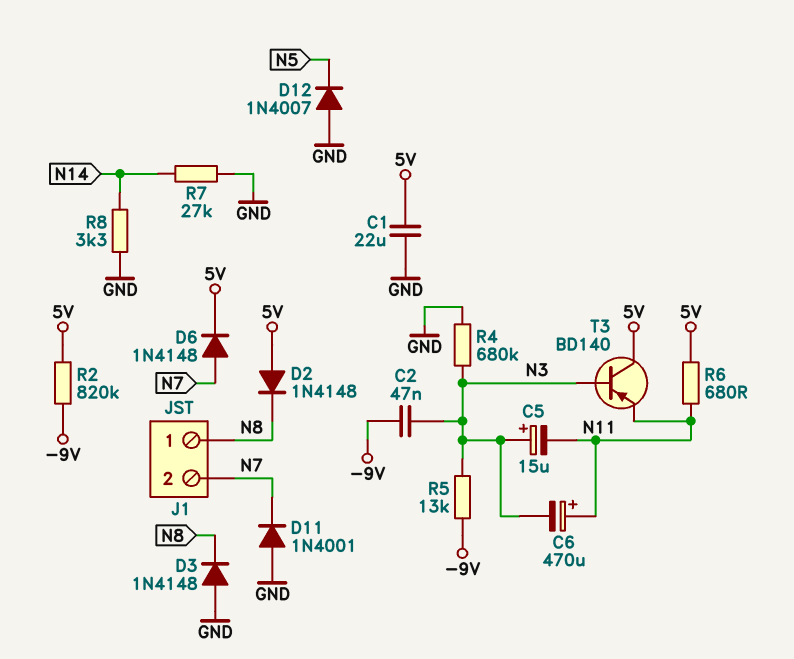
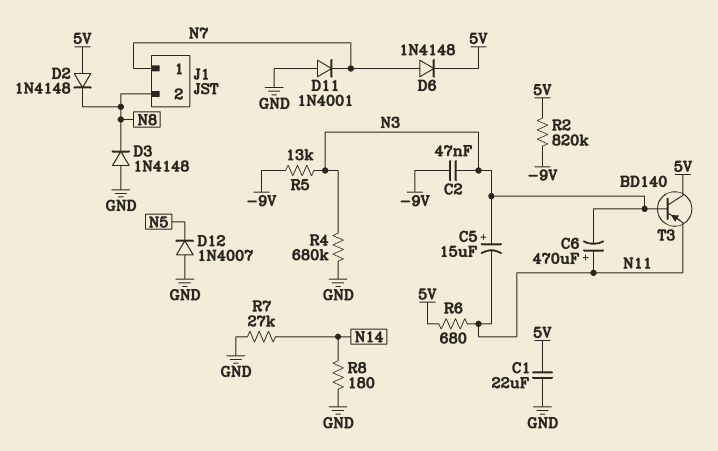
J1 pin 1: N8 -> N7
J1 pin 2: N7 -> N8
R8: 3.3k (GND, N14) -> 180 (GND, N14)

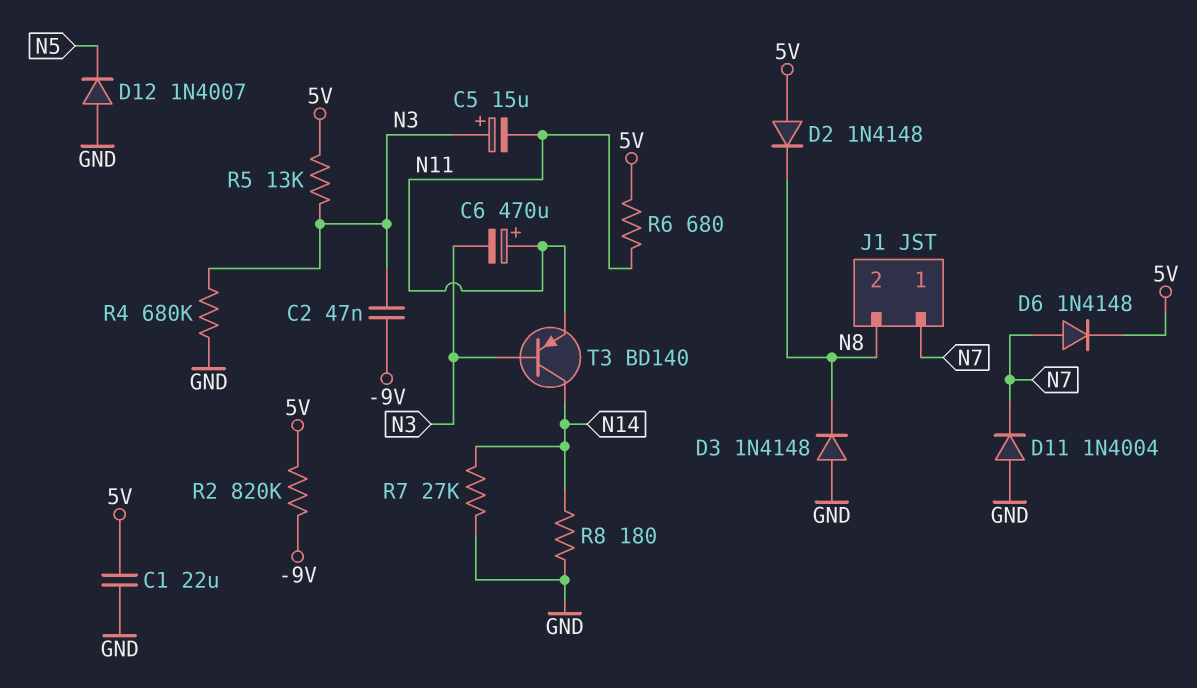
D11: diode 1N4001 (A GND, K N7) -> diode 1N4004 (A GND, K N7)
R5: 13k (-9V, N3) -> 13k (5V, N3)
T3: PNP BD140 (B N3, C 5V, E N11) -> PNP BD140 (B N3, C N14, E N11)

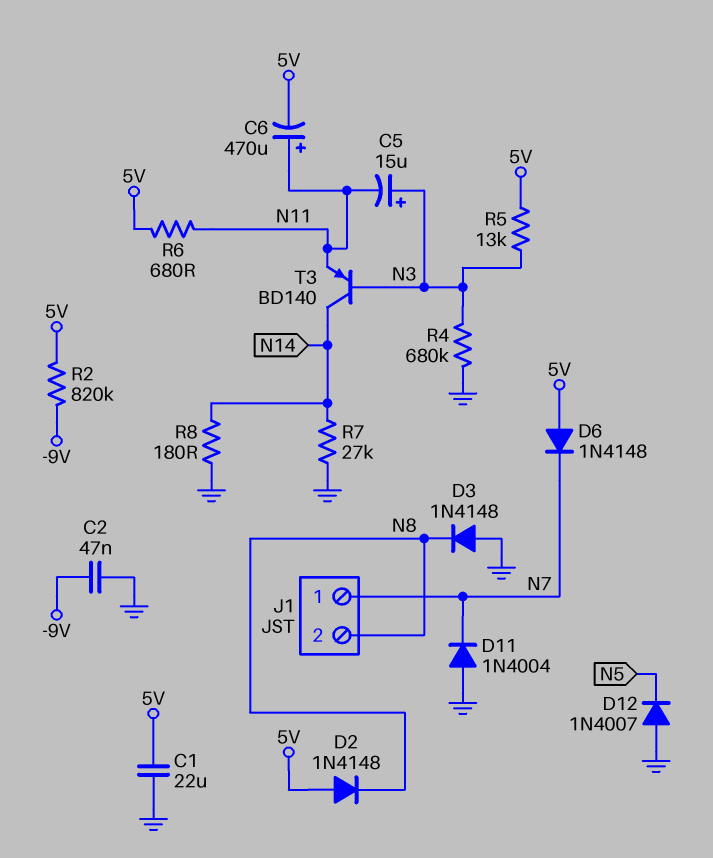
C2: 47nF (-9V, N3) -> 47nF (-9V, GND)
C6: 470uF (plus N11, minus N3) -> 470uF (plus N11, minus 5V)
D6: diode 1N4148 (A N7, K 5V) -> diode 1N4148 (A 5V, K N7)

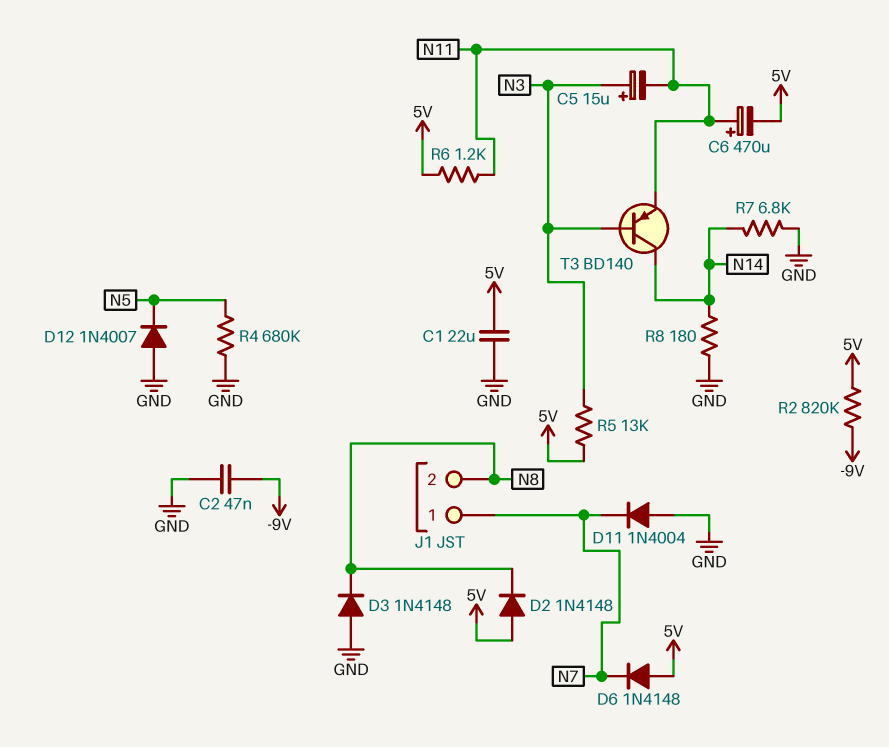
R4: 680k (GND, N3) -> 680k (GND, N5)
R6: 680 (5V, N11) -> 1.2k (5V, N11)
R7: 27k (GND, N14) -> 6.8k (GND, N14)

